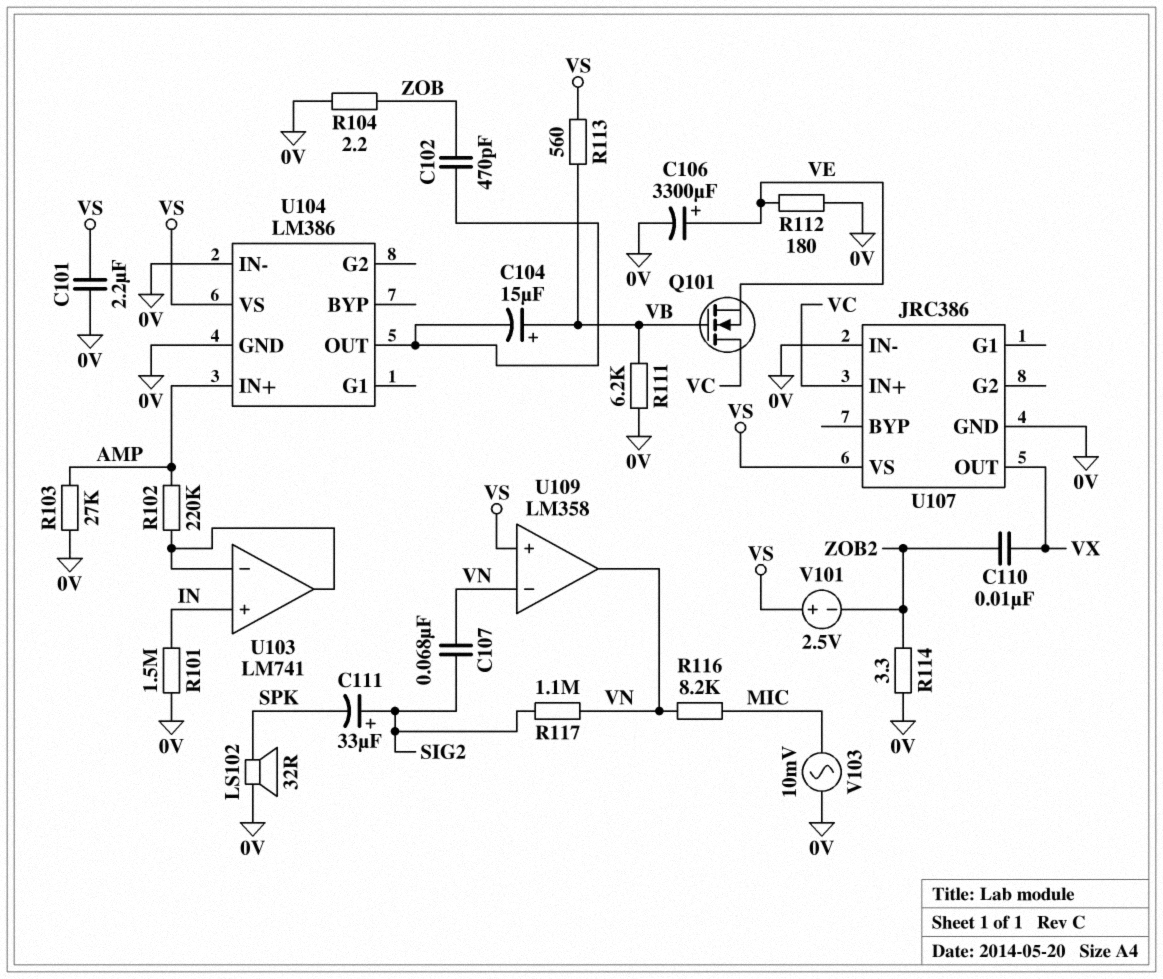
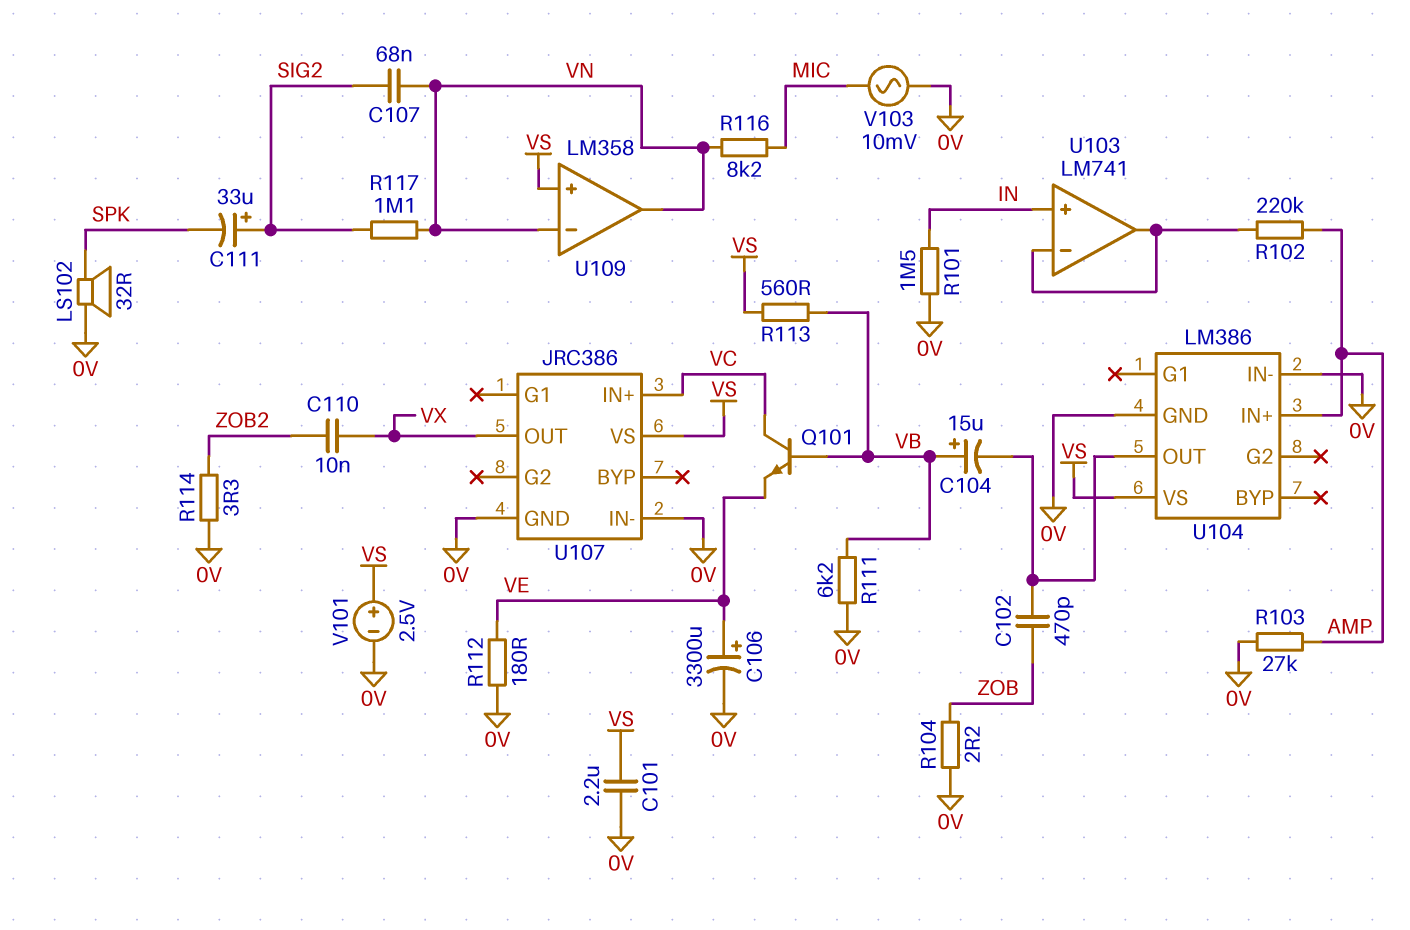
Q101: NMOS (G VB, D VC, S VE) -> NPN (B VB, C VC, E VE)
V101: 2.5V (plus VS, minus ZOB2) -> 2.5V (plus VS, minus 0V)

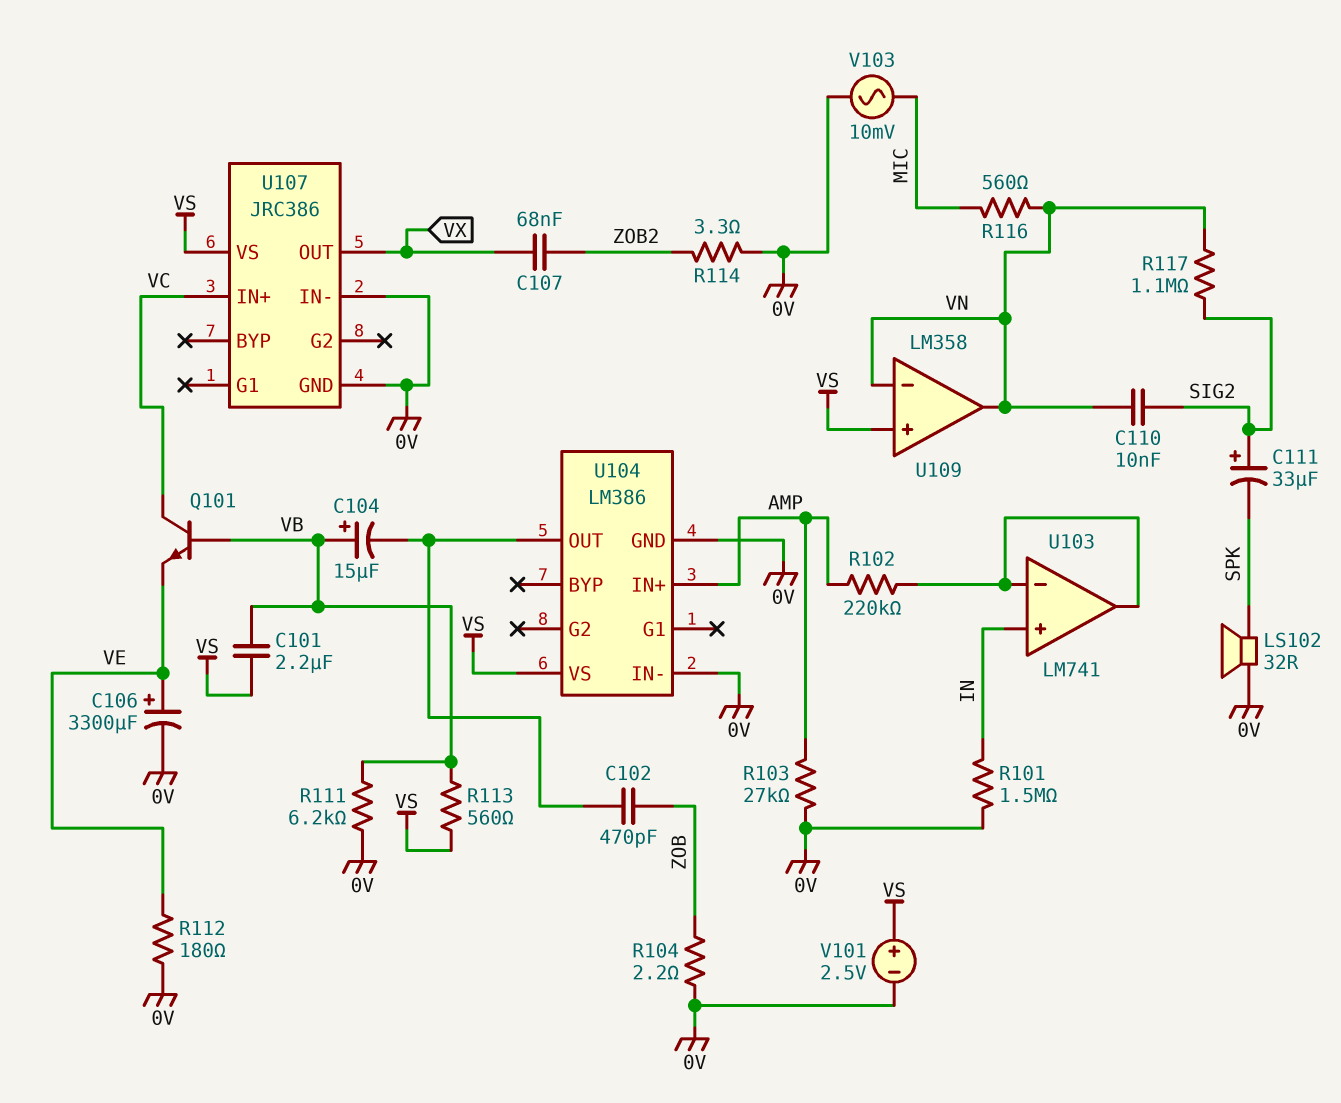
C101: 2.2uF (0V, VS) -> 2.2uF (VB, VS)
C107: 68nF (SIG2, VN) -> 68nF (VX, ZOB2)
C110: 10nF (VX, ZOB2) -> 10nF (SIG2, VN)
R116: 8.2k (MIC, VN) -> 560 (MIC, VN)

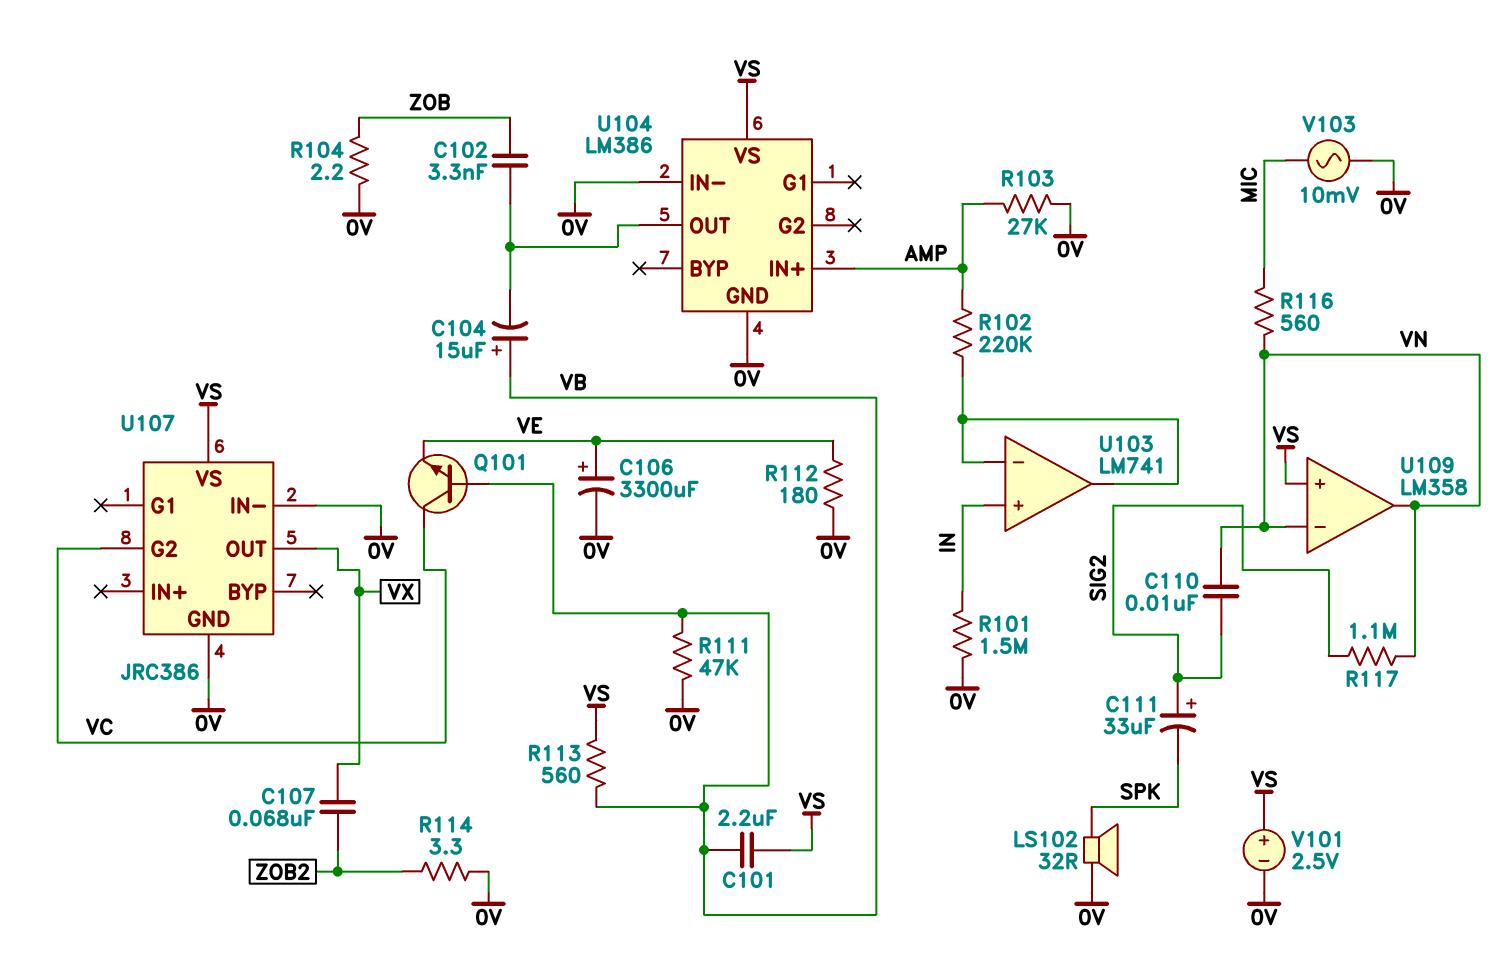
C102: 470pF (U104/OUT, ZOB) -> 3.3nF (U104/OUT, ZOB)
R111: 6.2k (0V, VB) -> 47k (0V, VB)
U107 pin G2: none -> VC
U107 pin IN+: VC -> none

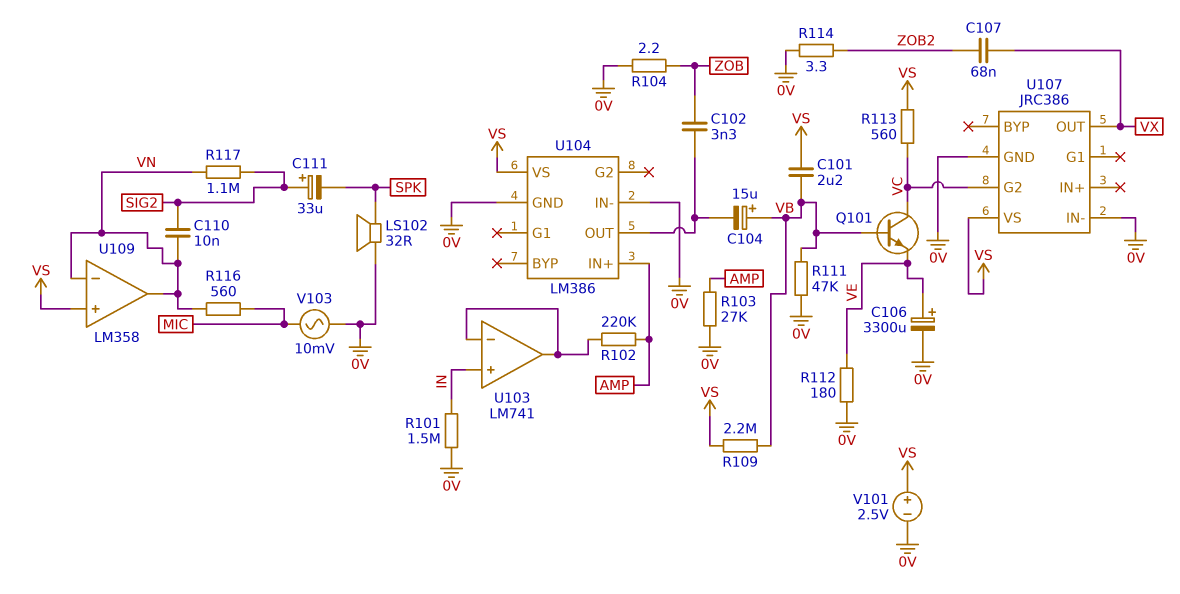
R109: none -> 2.2M (VB, VS)
R113: 560 (VB, VS) -> 560 (VC, VS)

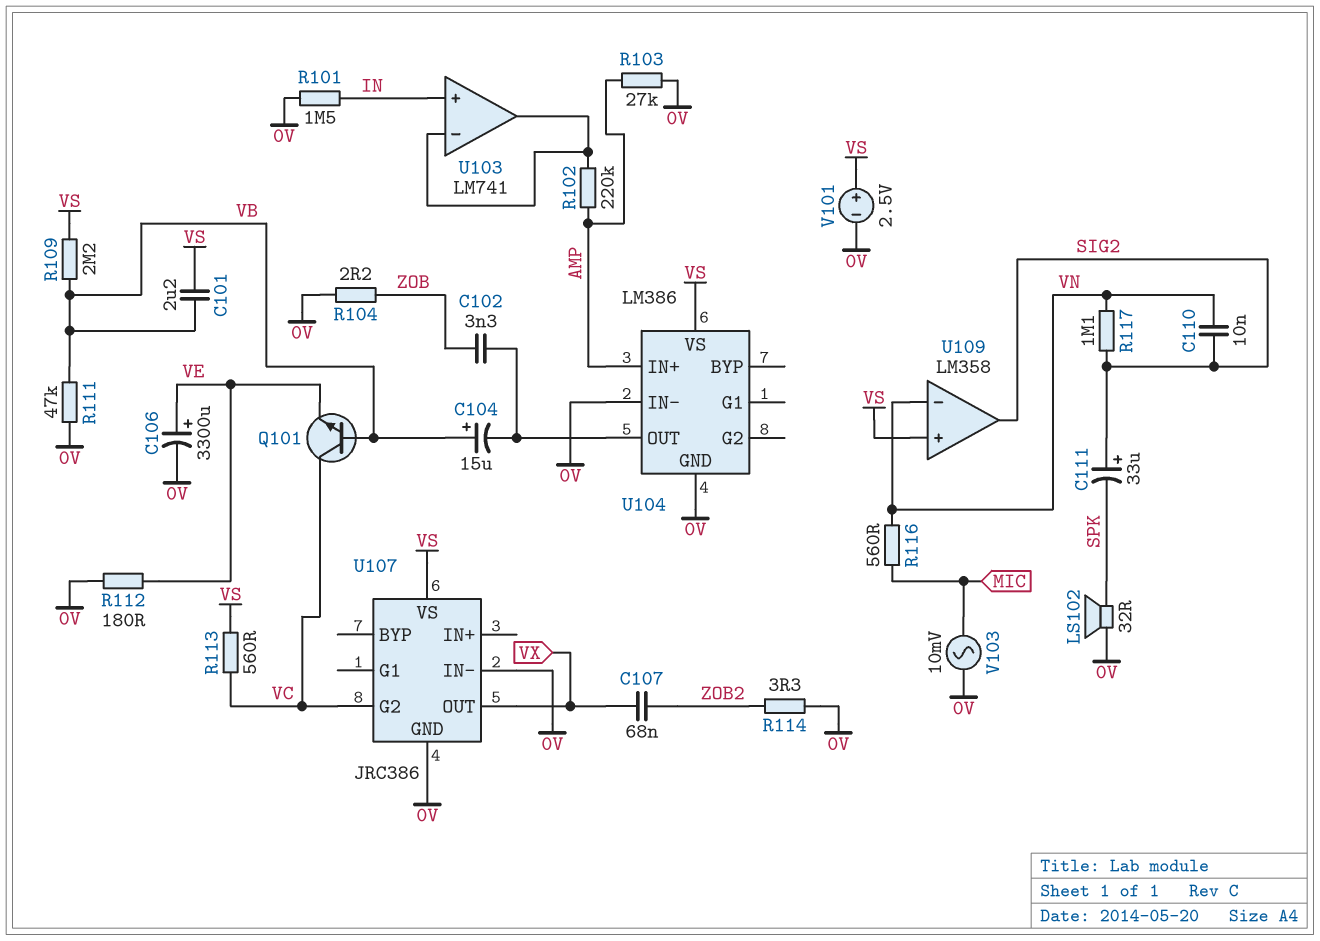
U109 pin out: VN -> SIG2

